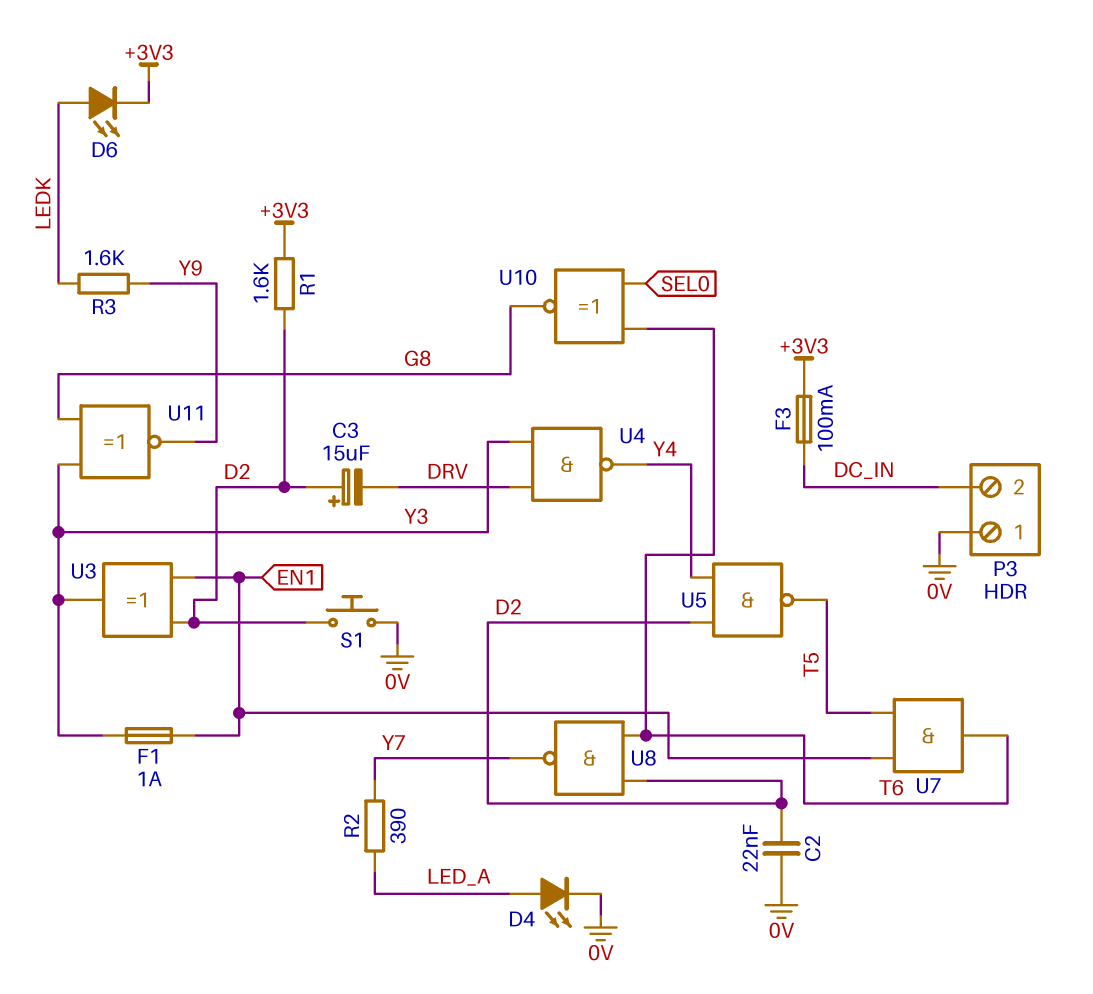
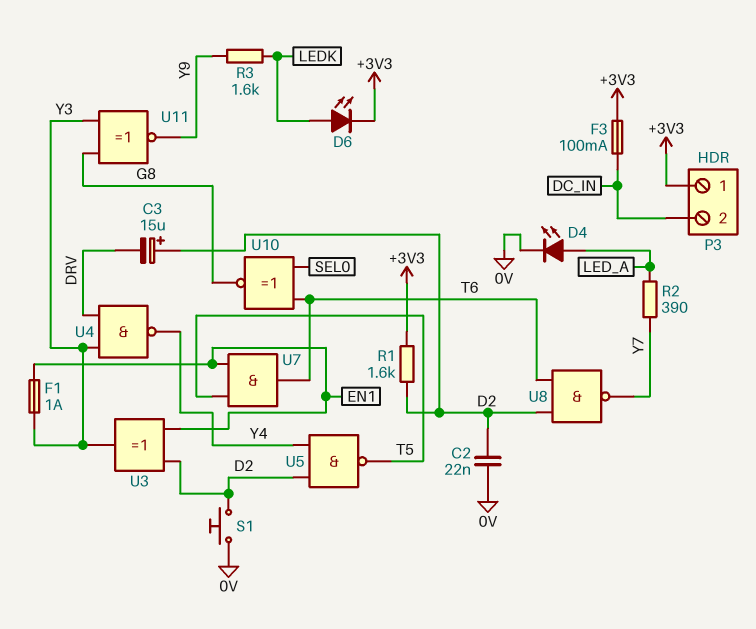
P3 pin 1: 0V -> +3V3

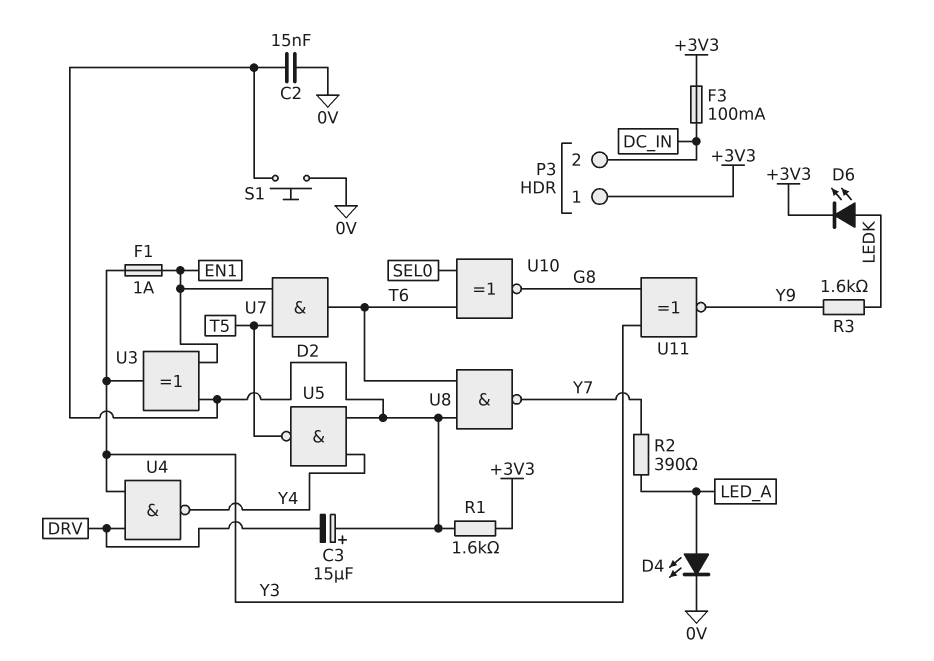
C2: 22nF (0V, D2) -> 15nF (0V, D2)

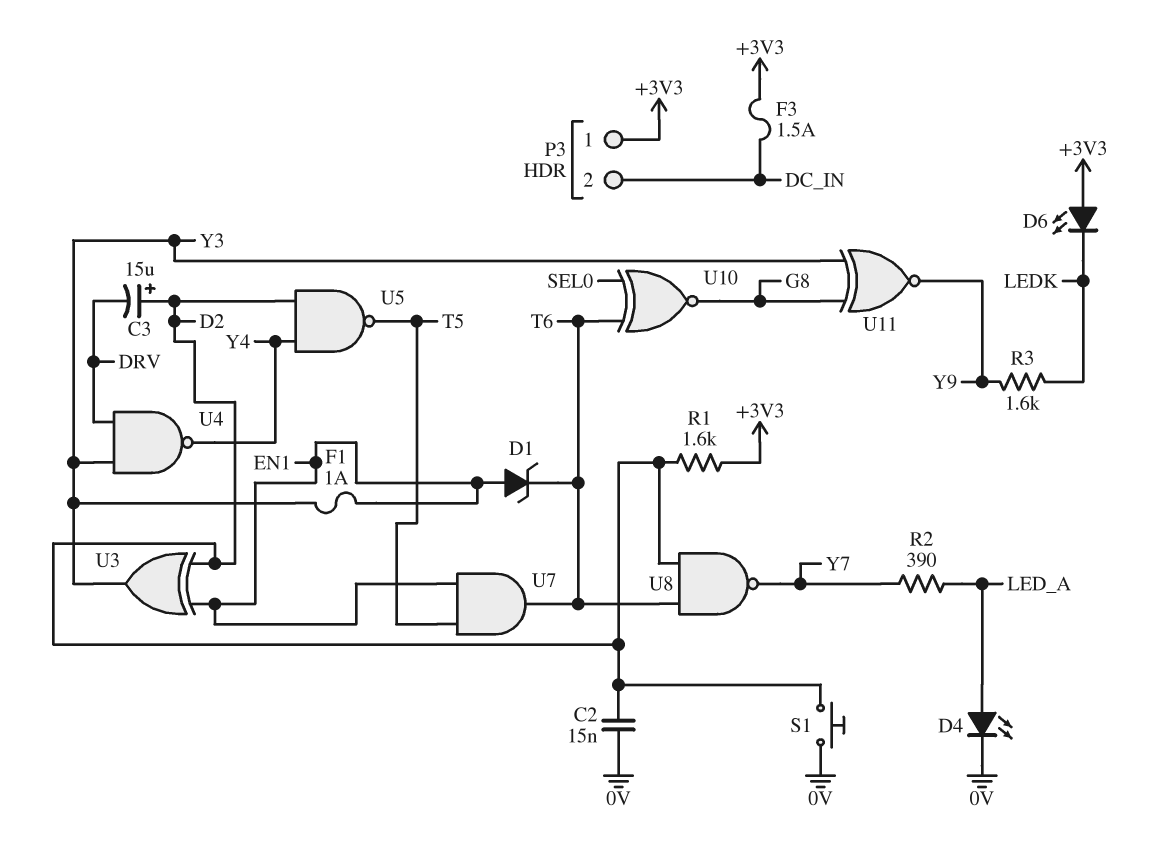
D1: none -> zener (A EN1, K T6)
D6: LED (A LEDK, K +3V3) -> LED (A +3V3, K LEDK)
F3: 100mA (+3V3, DC_IN) -> 1.5A (+3V3, DC_IN)

